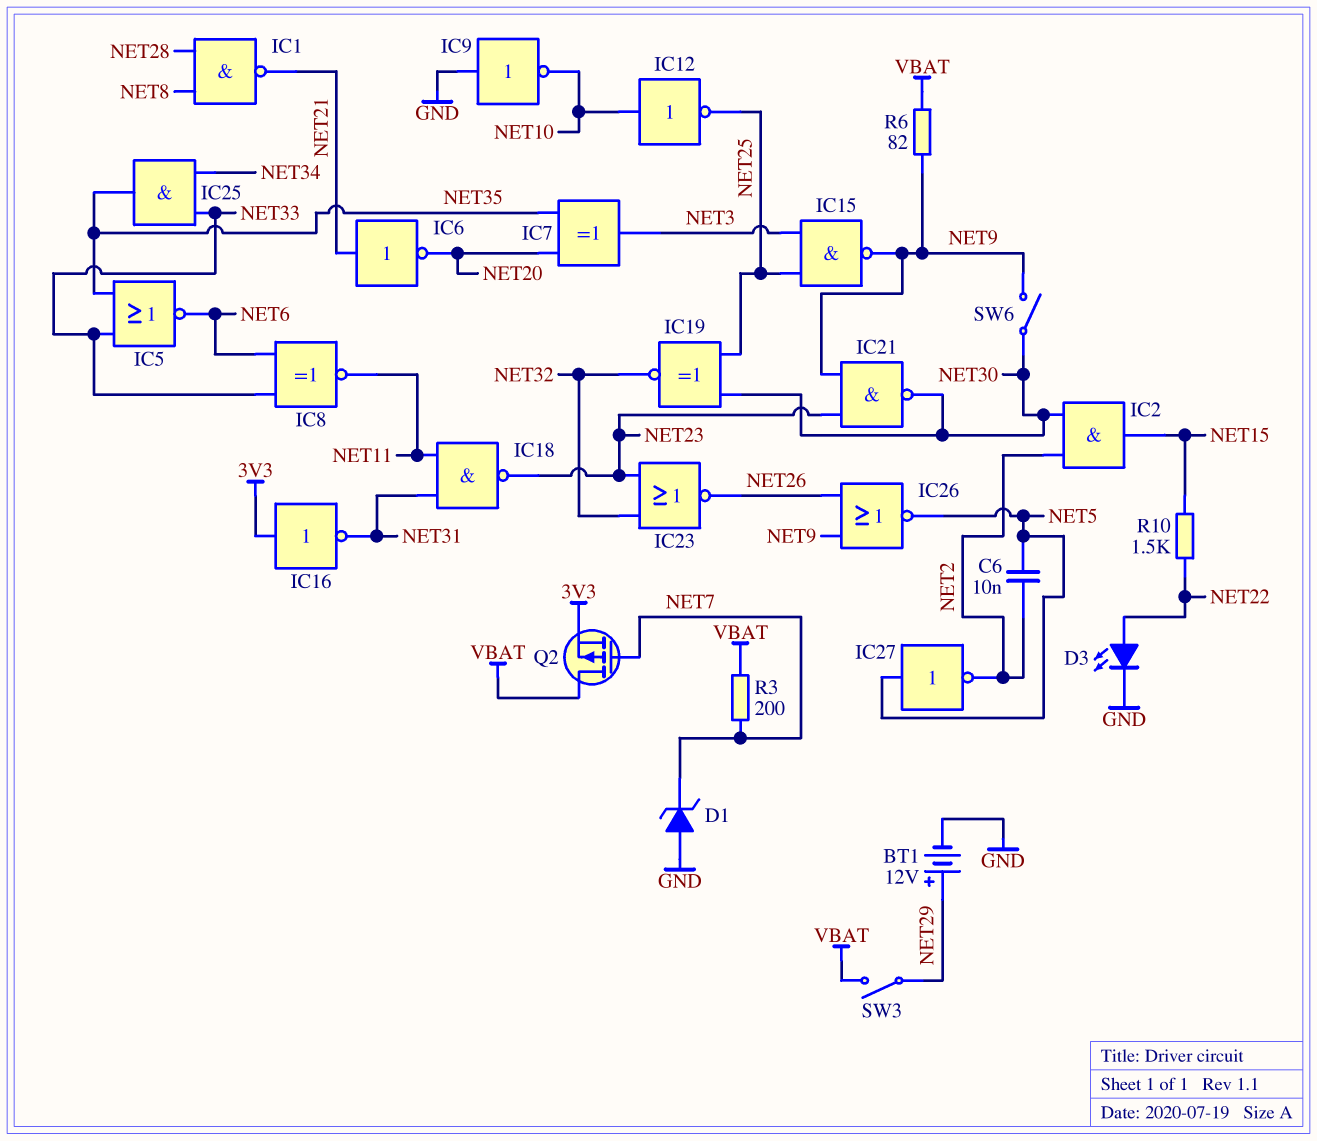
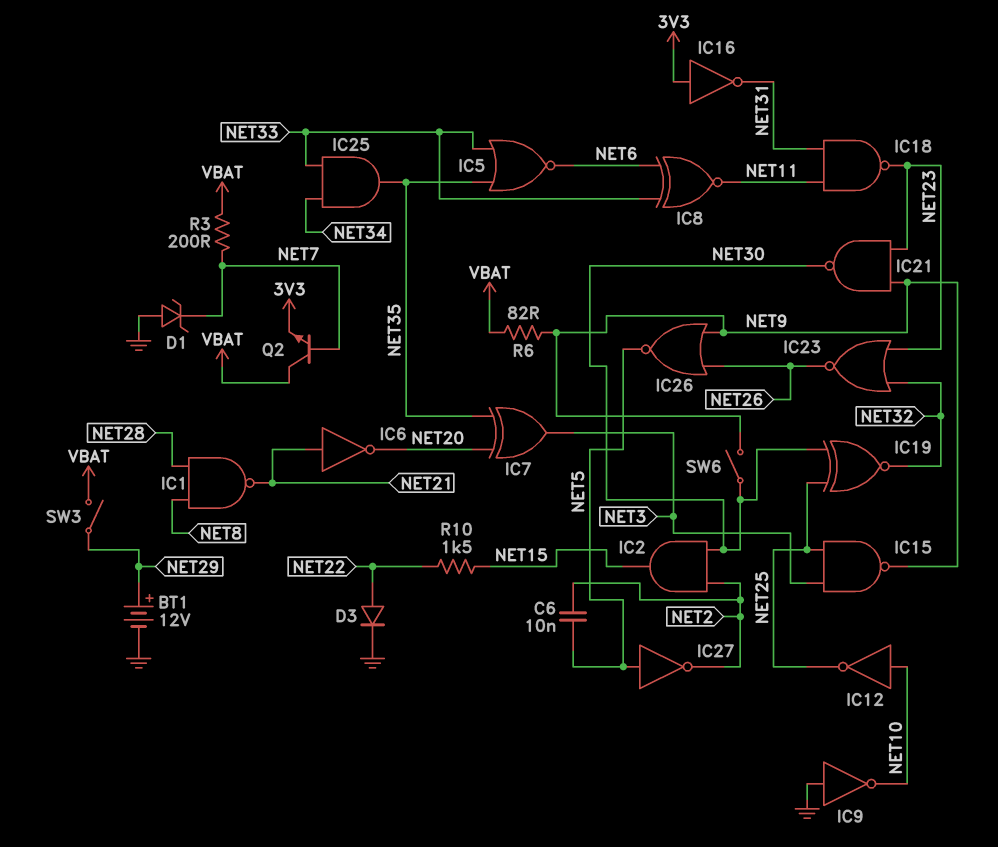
D3: LED (A NET22, K GND) -> diode (A NET22, K GND)
Q2: PMOS (G NET7, D VBAT, S 3V3) -> NPN (B NET7, C VBAT, E 3V3)

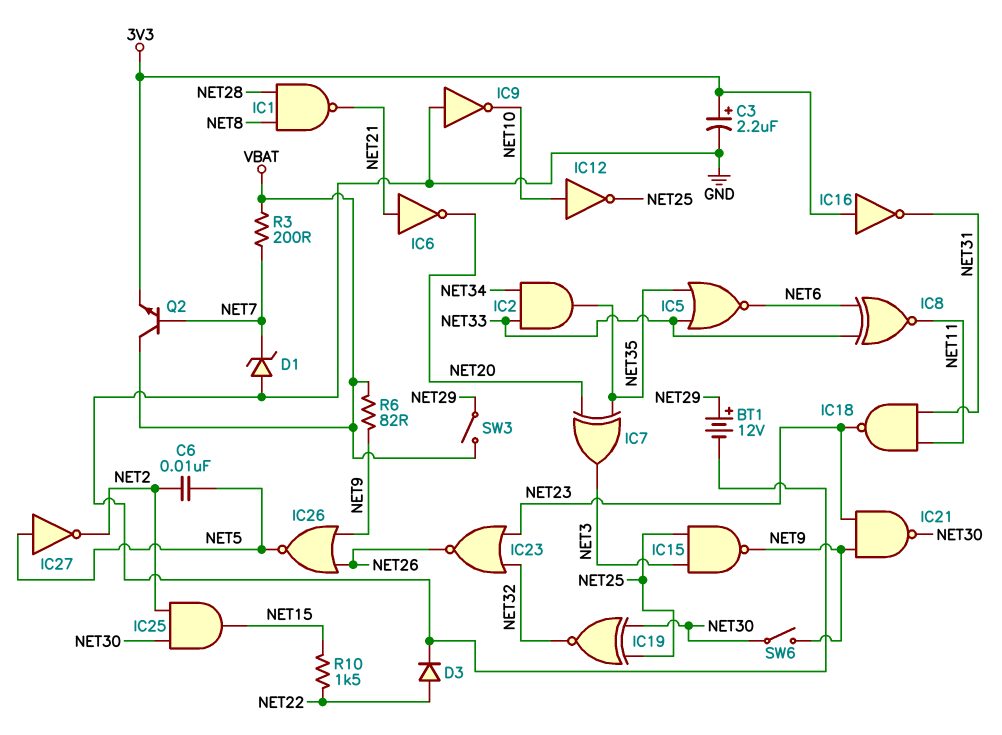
C3: none -> 2.2uF (plus 3V3, minus GND)
IC2: AND (in NET2, in NET30, out NET15) -> AND (in NET33, in NET34, out NET35)
IC25: AND (in NET33, in NET34, out NET35) -> AND (in NET2, in NET30, out NET15)

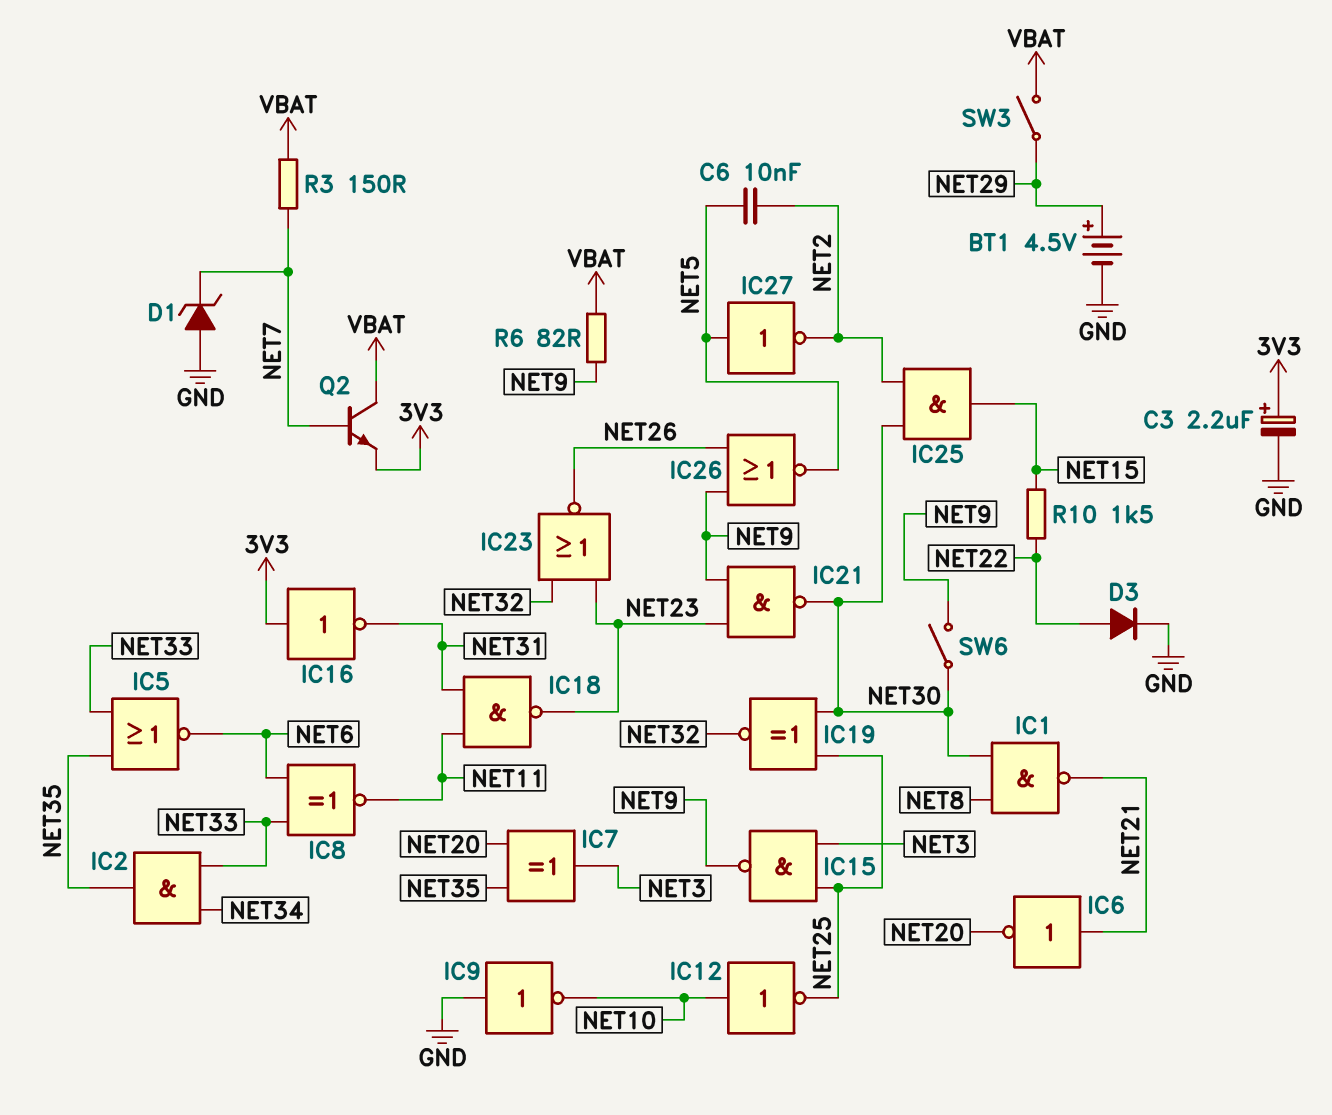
BT1: 12V (plus NET29, minus GND) -> 4.5V (plus NET29, minus GND)
IC1: NAND (in NET8, in NET28, out NET21) -> NAND (in NET8, in NET30, out NET21)
R3: 200 (NET7, VBAT) -> 150 (NET7, VBAT)

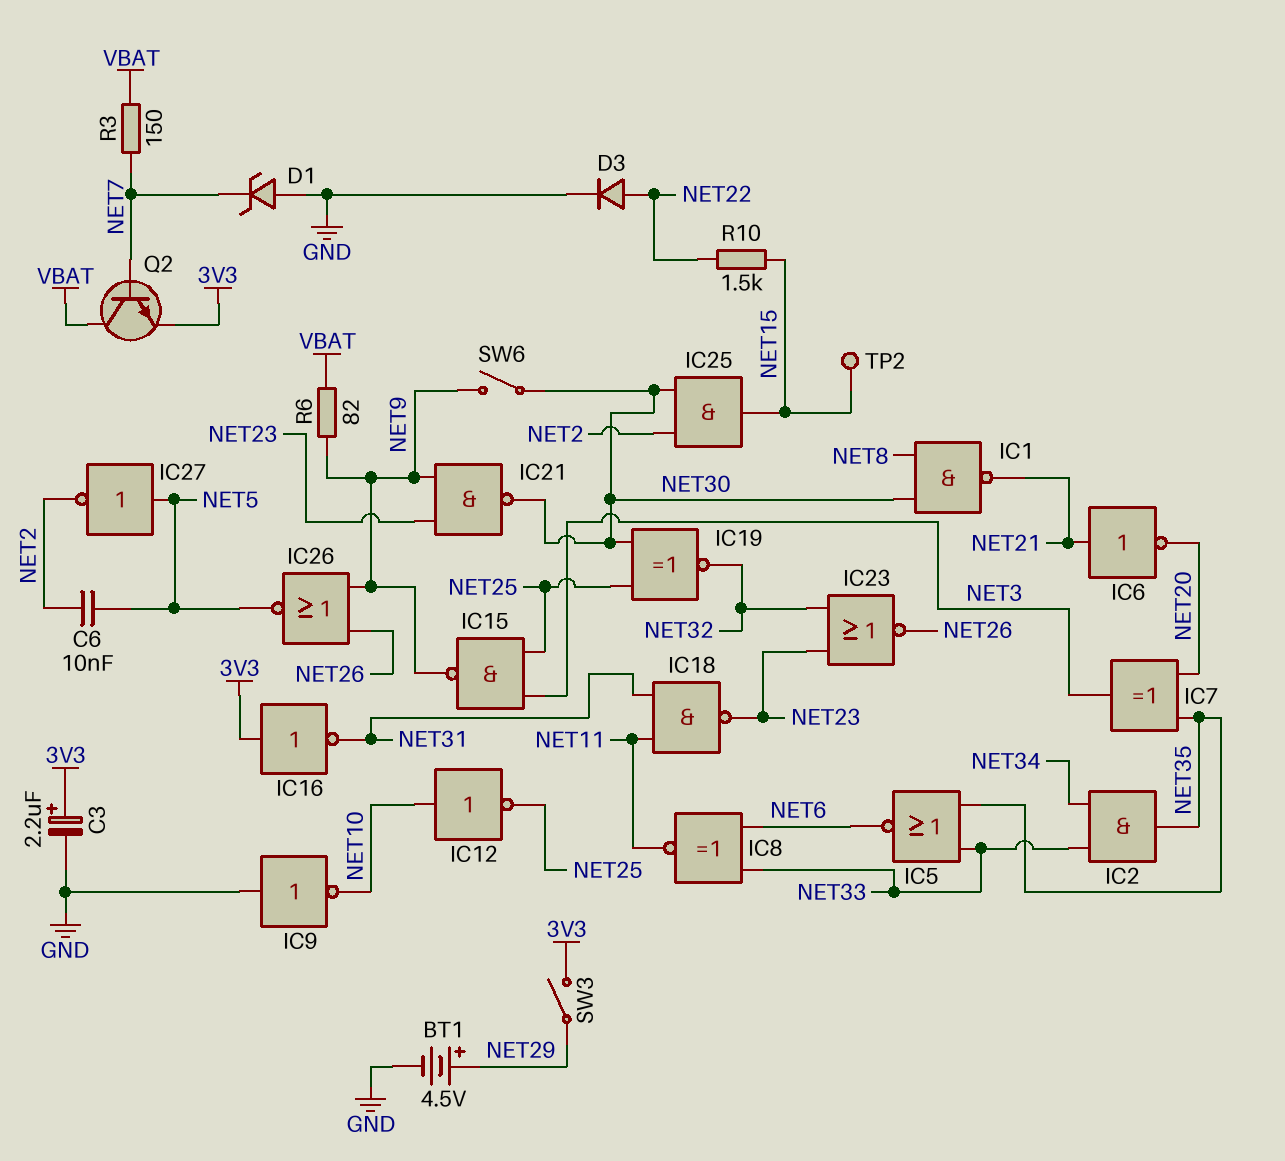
SW3: switch (NET29, VBAT) -> switch (3V3, NET29)
TP2: none -> test point (NET15)

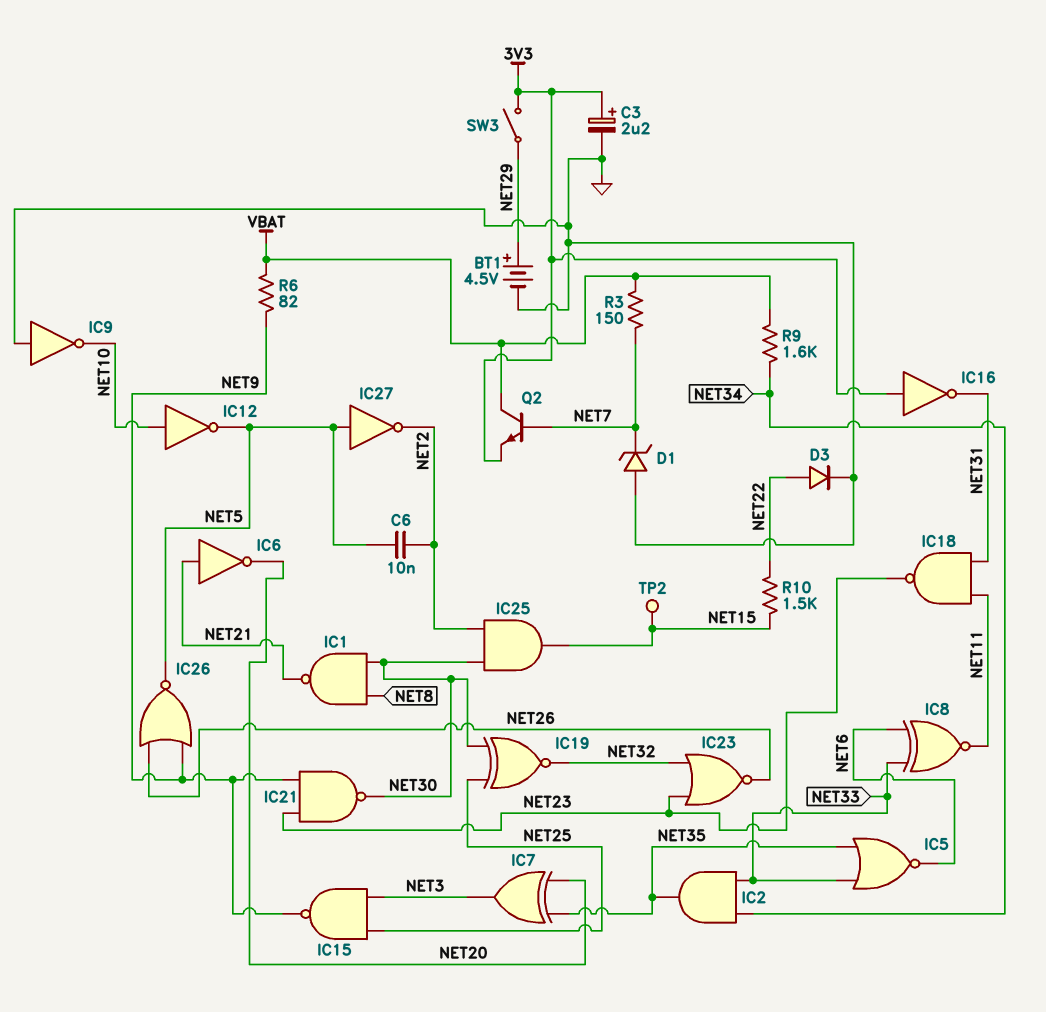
IC12: NOT (in NET10, out NET25) -> NOT (in NET10, out NET5)
R9: none -> 1.6k (NET34, VBAT)
SW6: switch (NET9, NET30) -> none

